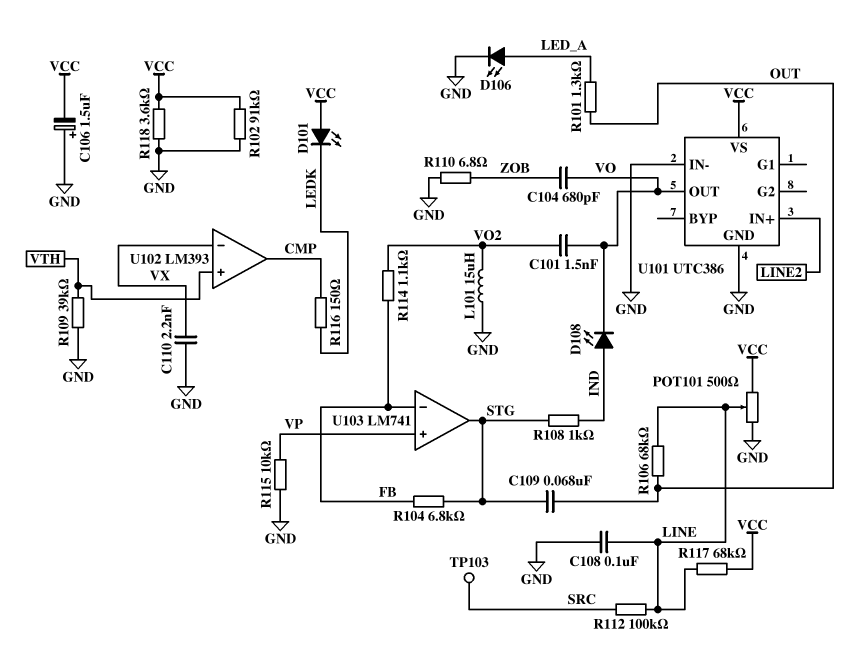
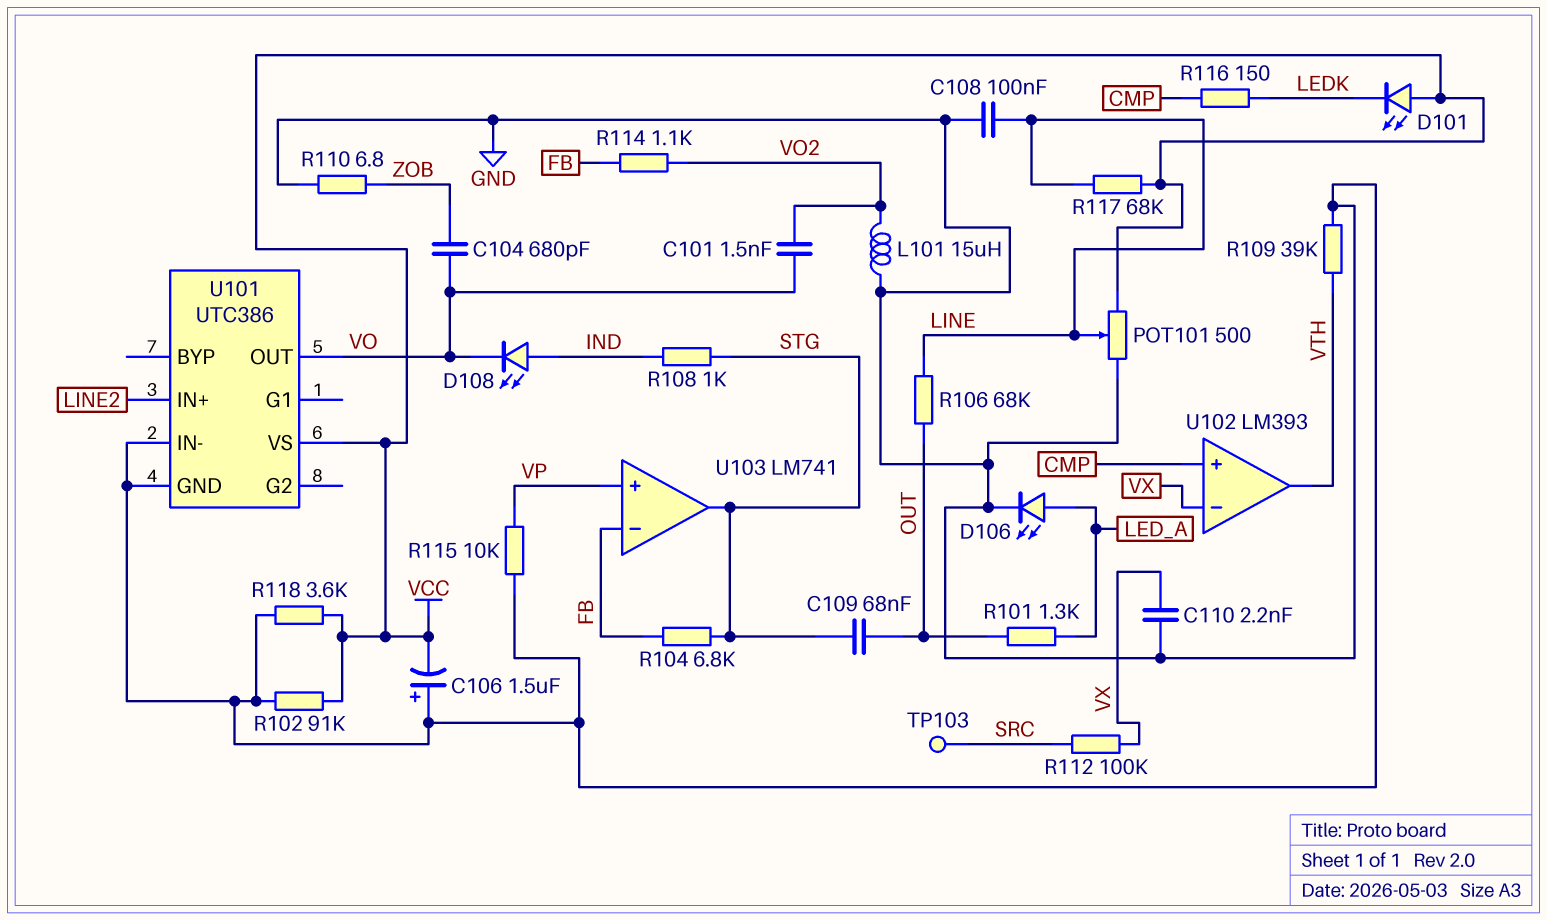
R112: 100k (LINE, SRC) -> 100k (SRC, VX)
U102 pin in+: VTH -> CMP
U102 pin out: CMP -> VTH

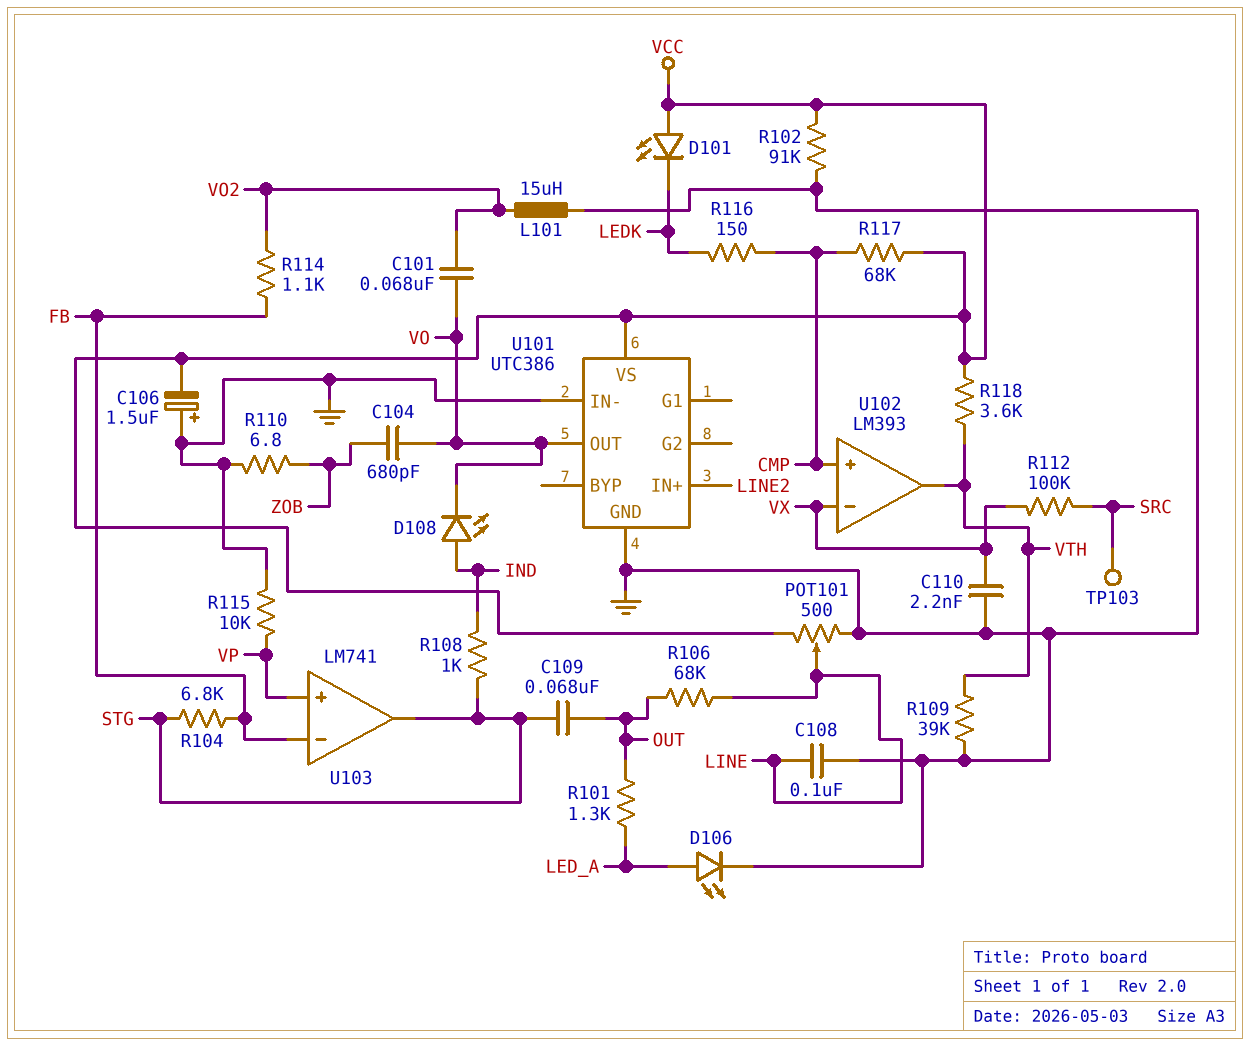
C101: 1.5nF (VO, VO2) -> 68nF (VO, VO2)
R117: 68k (LINE, VCC) -> 68k (CMP, VCC)
R118: 3.6k (GND, VCC) -> 3.6k (VCC, VTH)

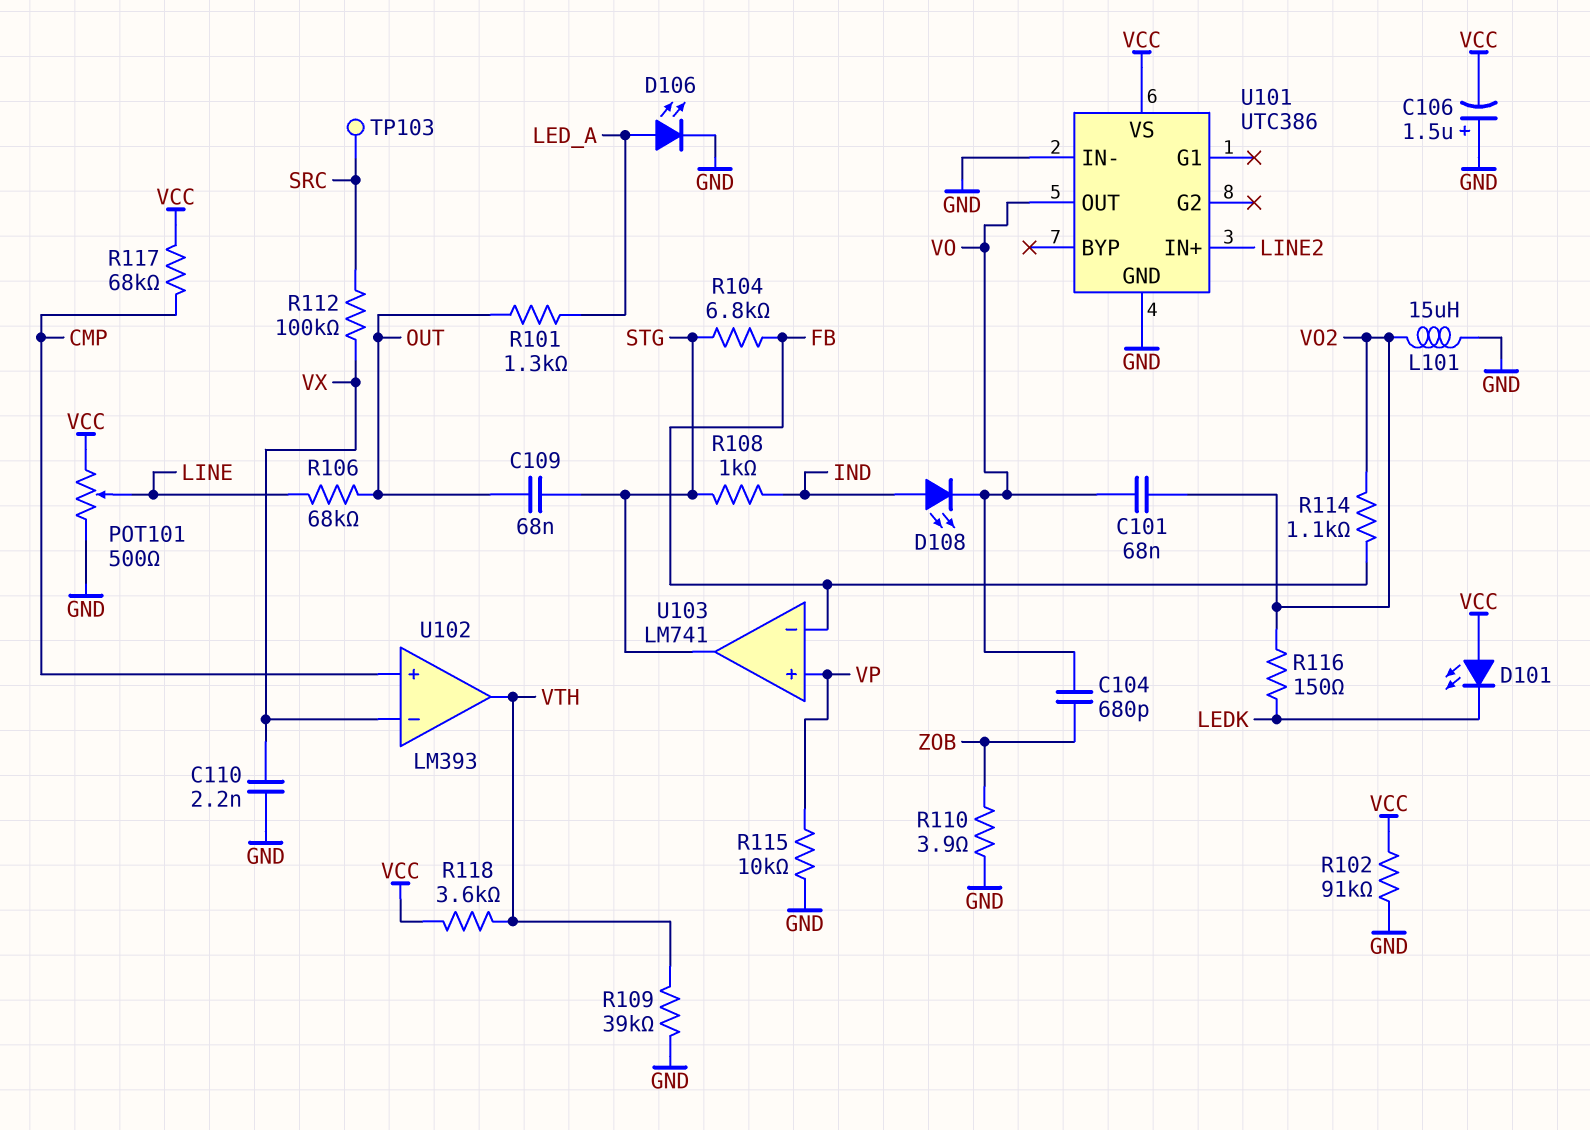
C108: 100nF (GND, LINE) -> none
R110: 6.8 (GND, ZOB) -> 3.9 (GND, ZOB)
R116: 150 (CMP, LEDK) -> 150 (LEDK, VO2)

